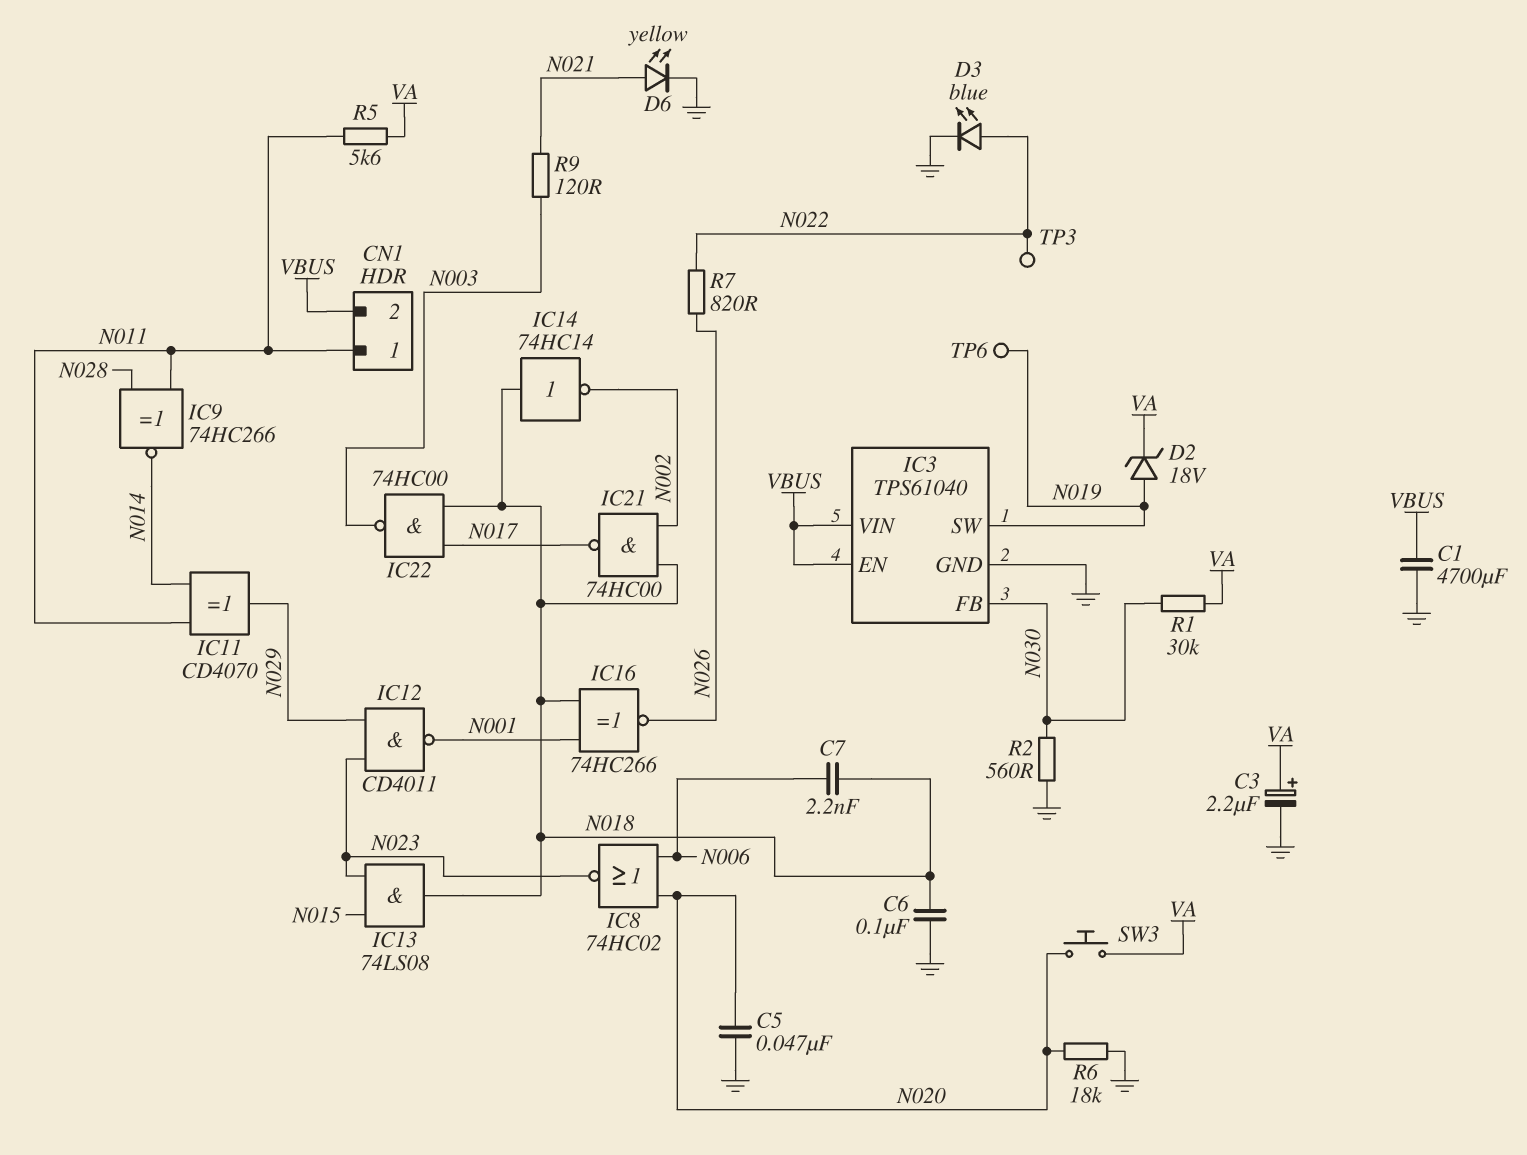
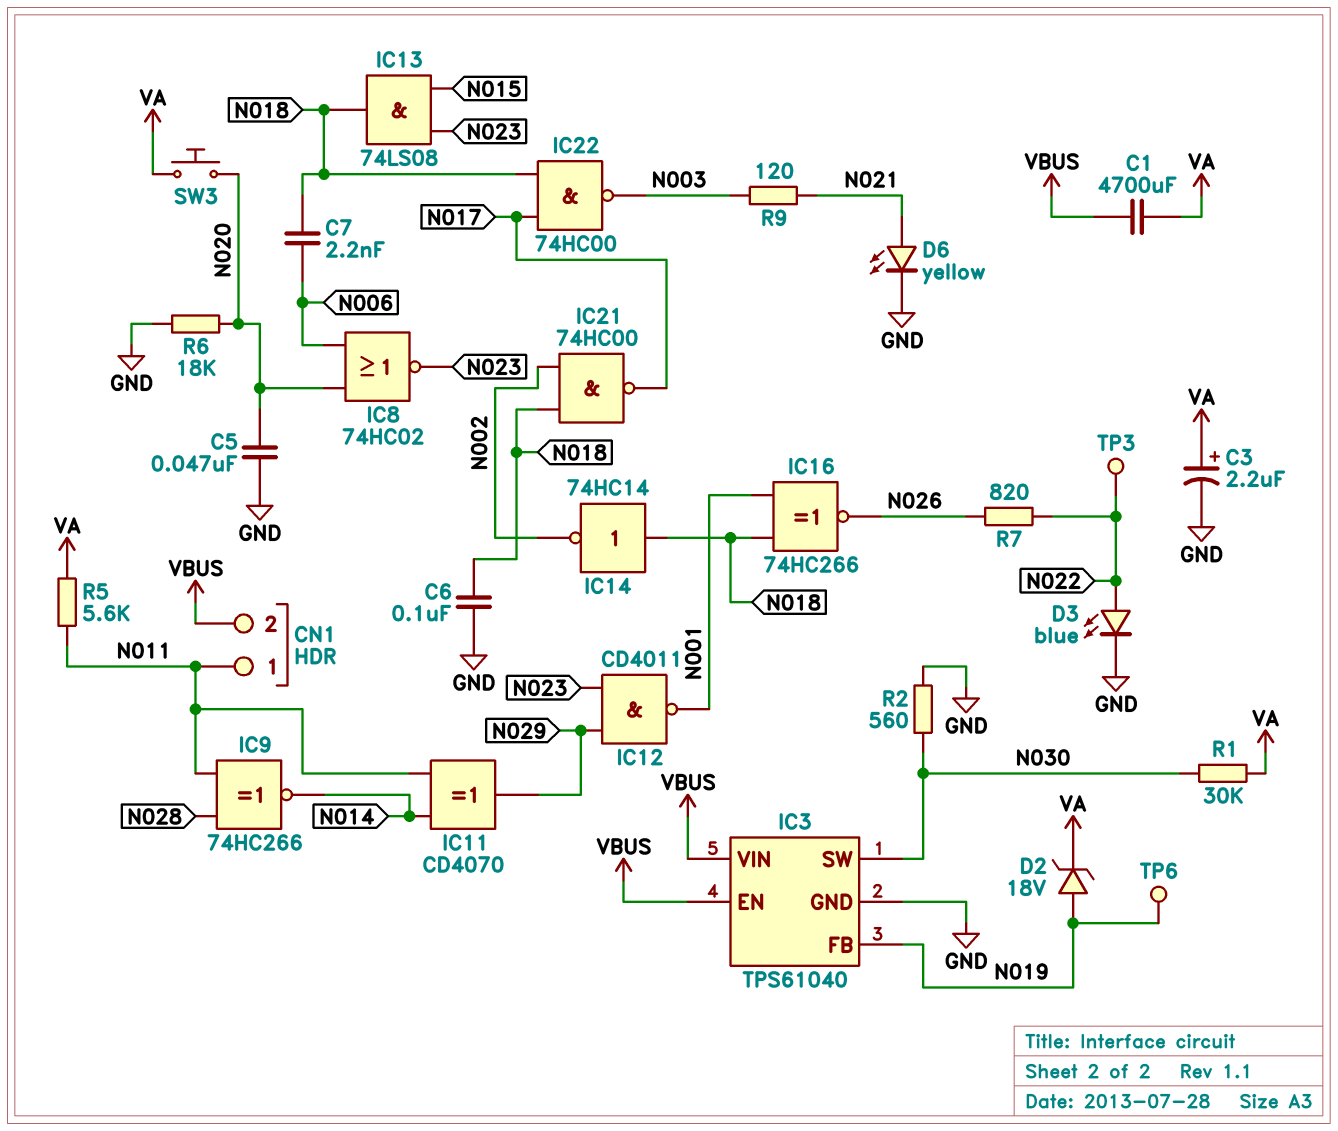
C1: 4700uF (GND, VBUS) -> 4700uF (VA, VBUS)
IC3 pin FB: N030 -> N019
IC3 pin SW: N019 -> N030

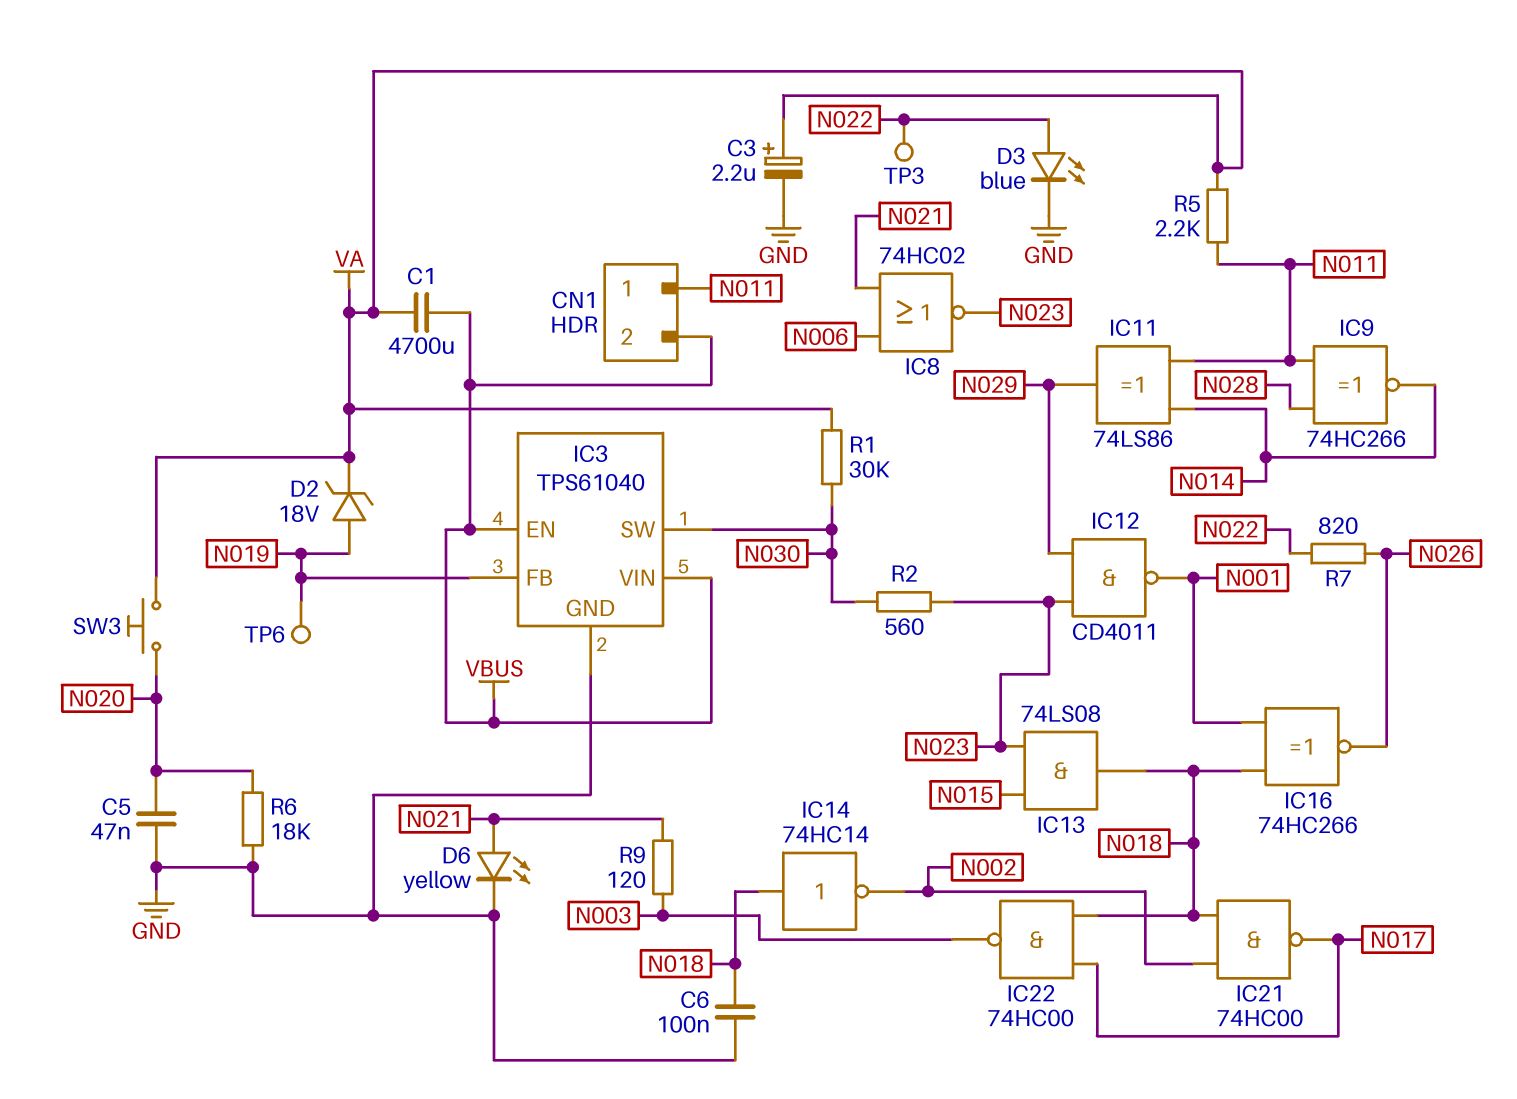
C7: 2.2nF (N006, N018) -> none
IC8: NOR 74HC02 (in N006, in N020, out N023) -> NOR 74HC02 (in N006, in N021, out N023)
IC11: XOR CD4070 (in N011, in N014, out N029) -> XOR 74LS86 (in N011, in N014, out N029)
R2: 560 (GND, N030) -> 560 (N023, N030)
R5: 5.6k (N011, VA) -> 2.2k (N011, VA)

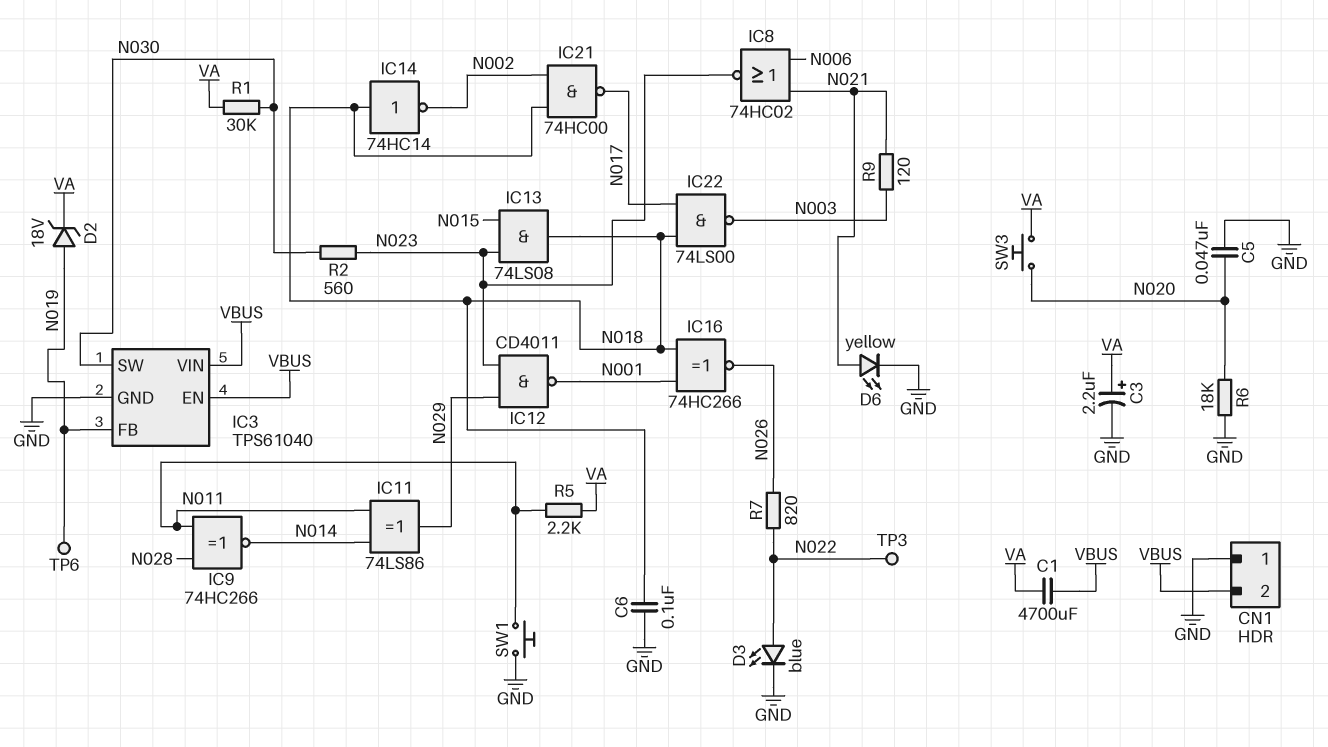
CN1 pin 1: N011 -> GND
IC22: NAND 74HC00 (in N017, in N018, out N003) -> NAND 74LS00 (in N017, in N018, out N003)
SW1: none -> button (GND, N011)

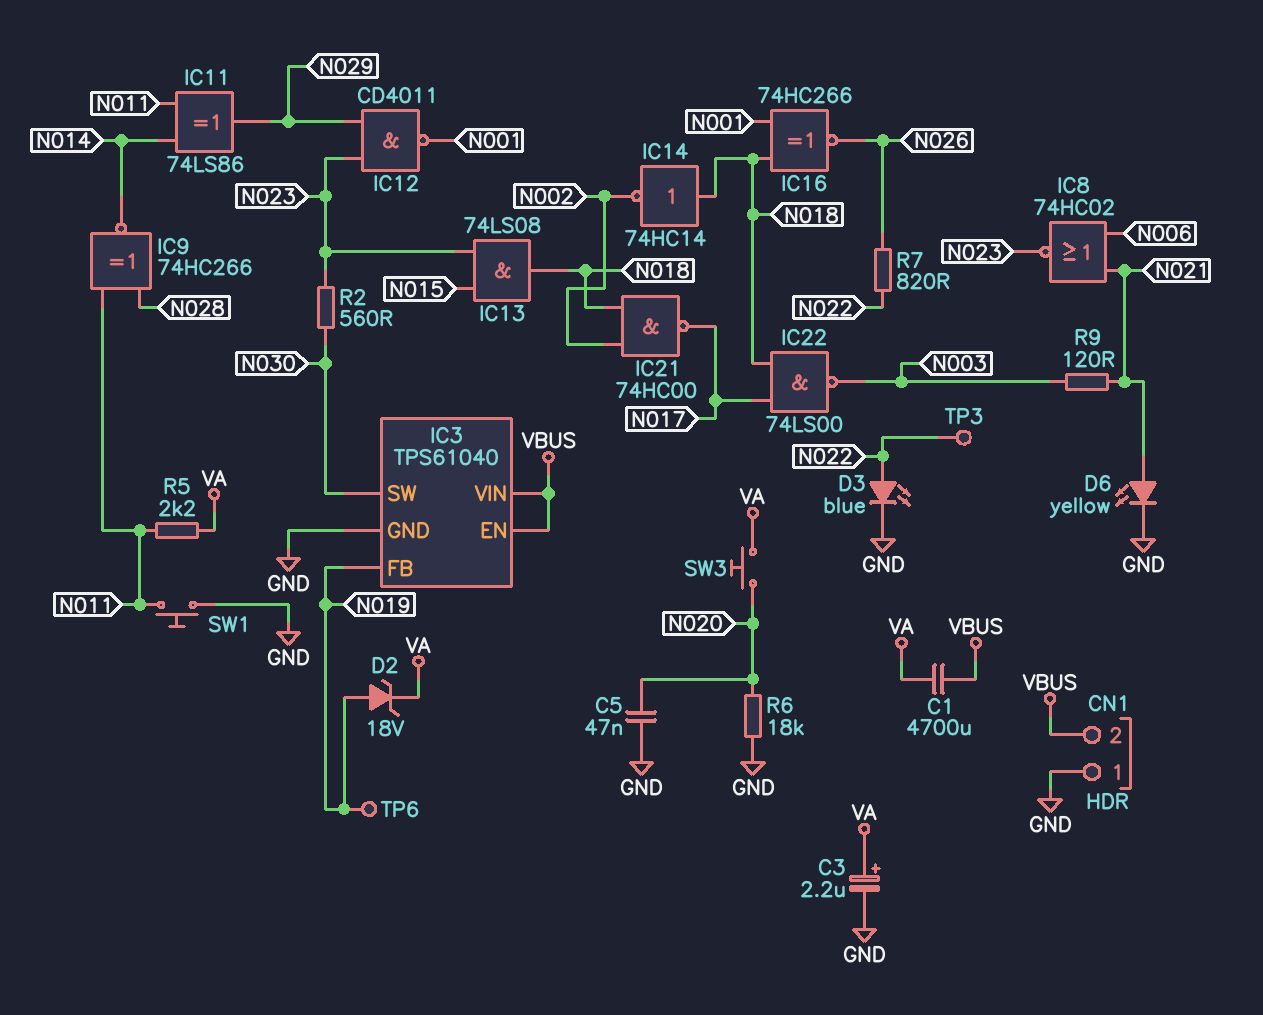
C6: 100nF (GND, N018) -> none
R1: 30k (N030, VA) -> none

